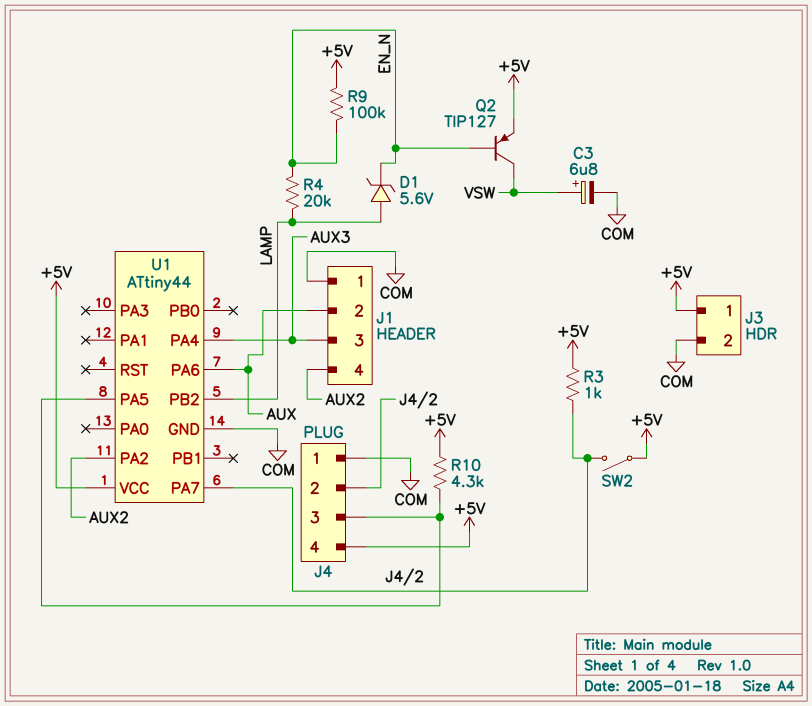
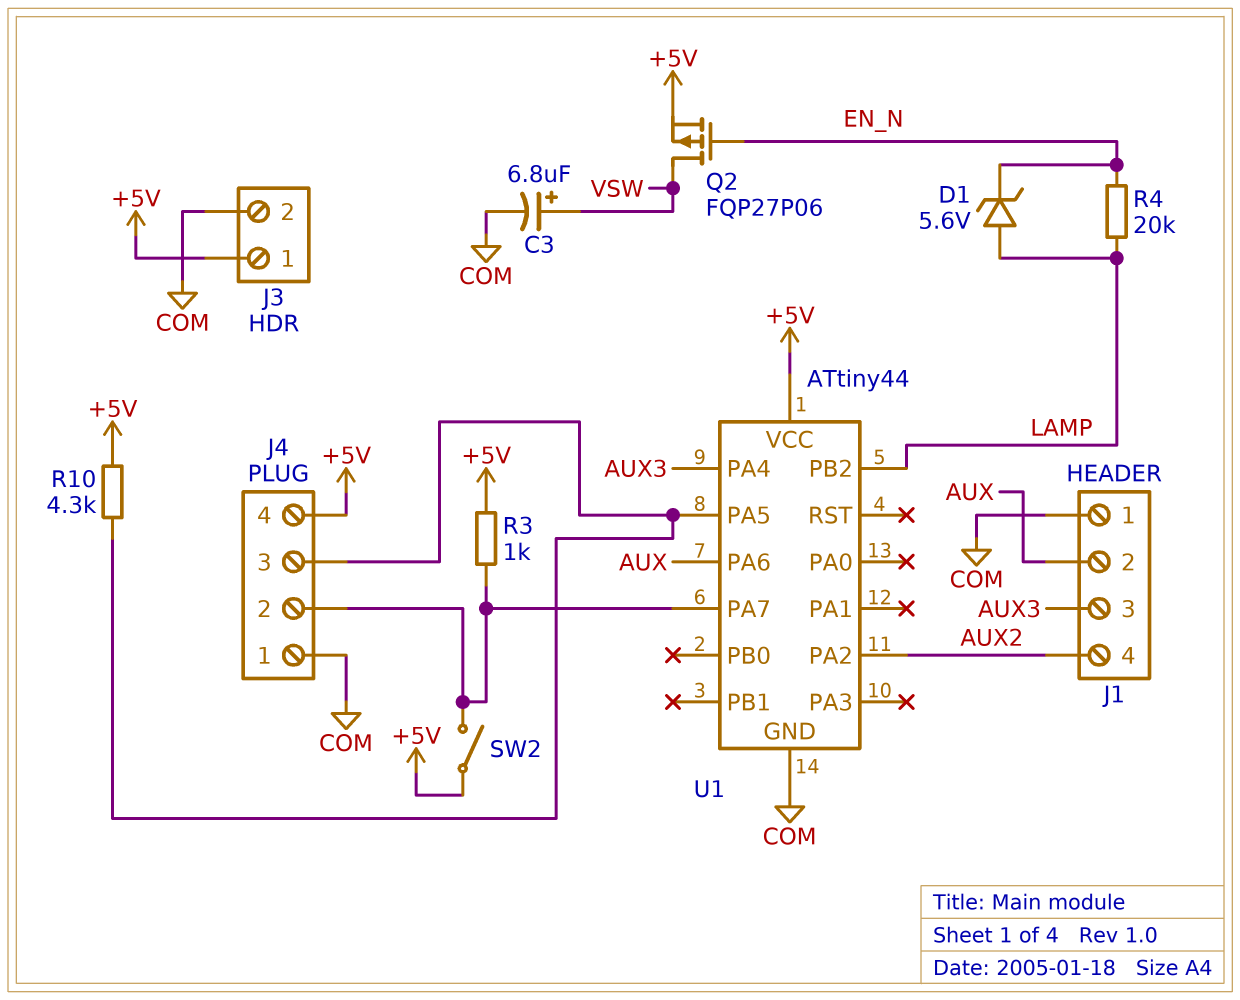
Q2: PNP TIP127 (B EN_N, C VSW, E +5V) -> PMOS FQP27P06 (G EN_N, D VSW, S +5V)
R9: 100k (+5V, EN_N) -> none

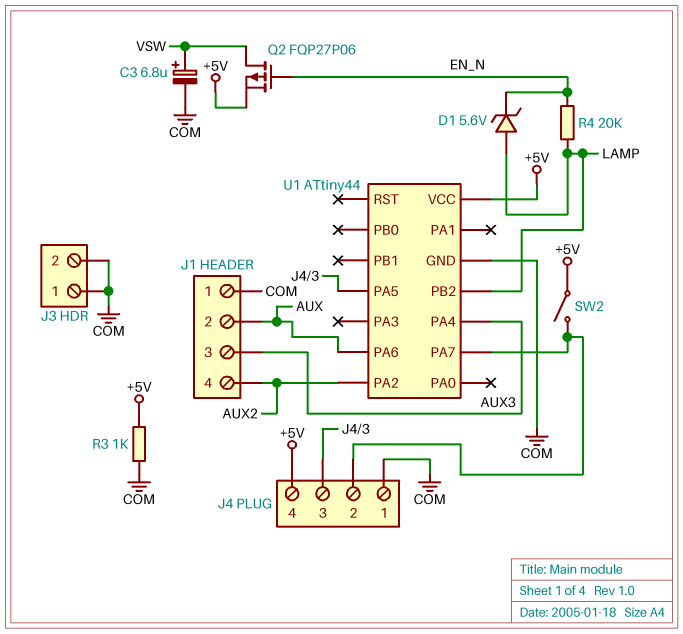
J3 pin 1: +5V -> COM
R3: 1k (+5V, J4/2) -> 1k (+5V, COM)
R10: 4.3k (+5V, J4/3) -> none

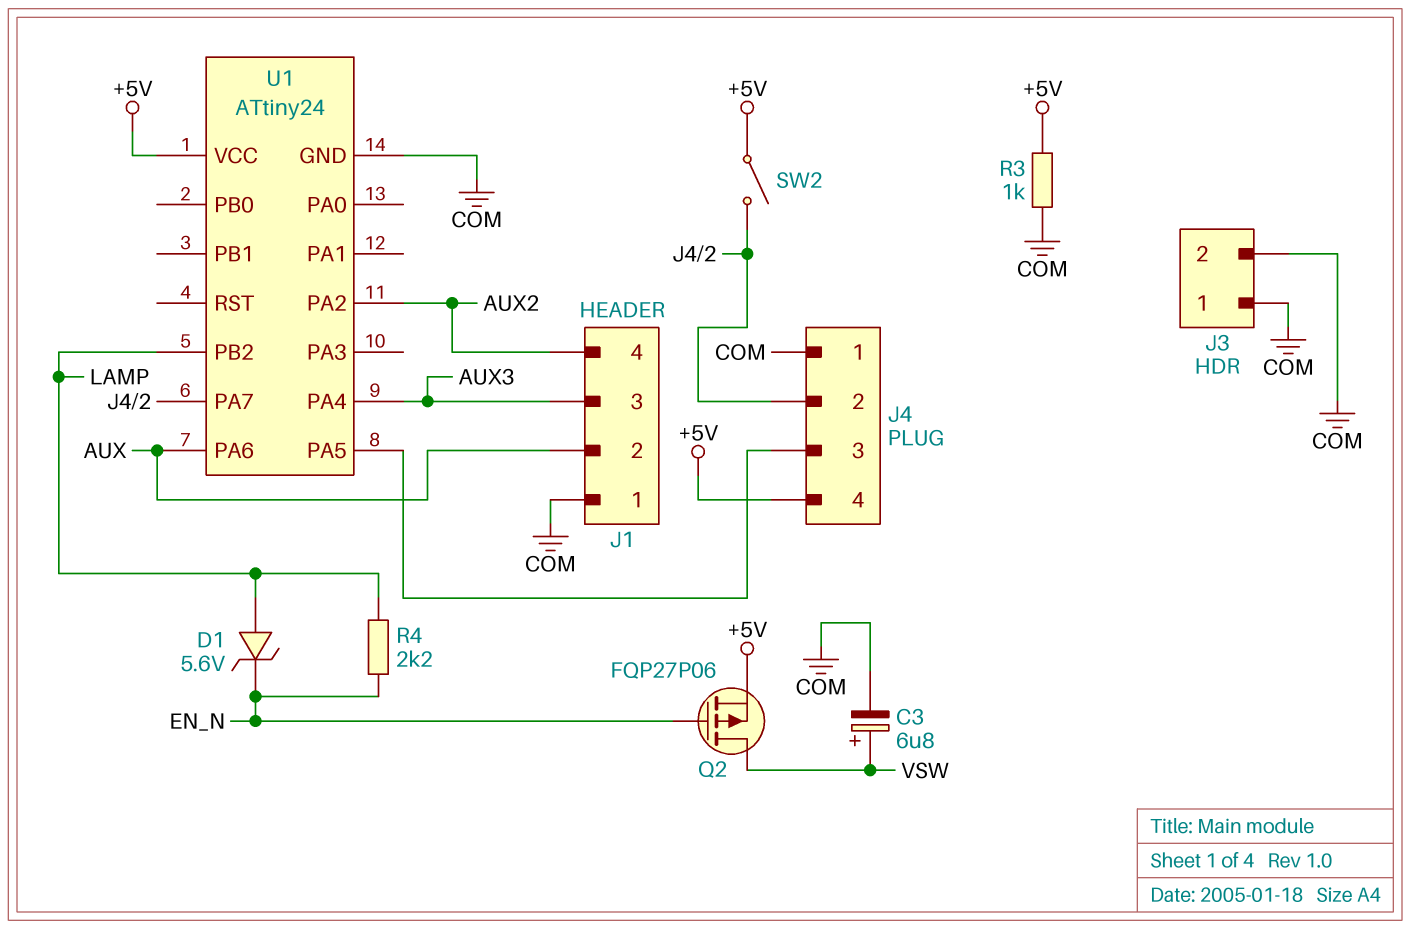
R4: 20k (EN_N, LAMP) -> 2.2k (EN_N, LAMP)
U1: ATtiny44 -> ATtiny24

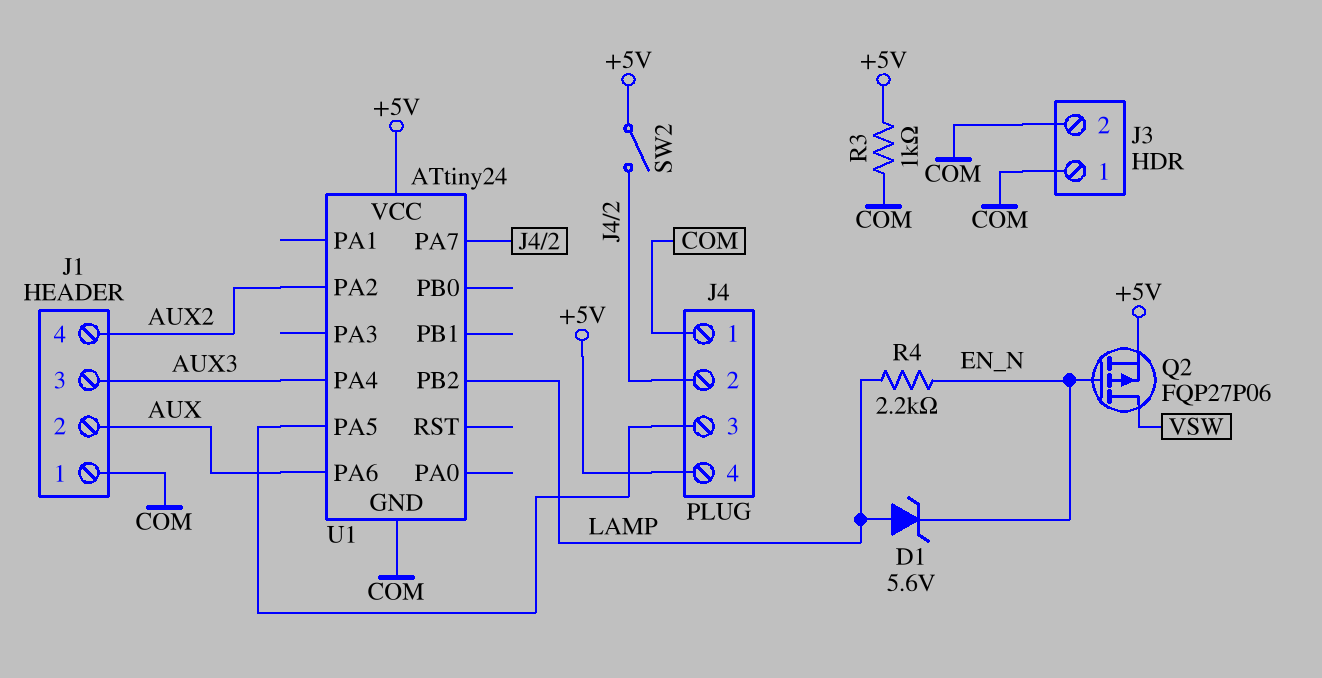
C3: 6.8uF (plus VSW, minus COM) -> none

